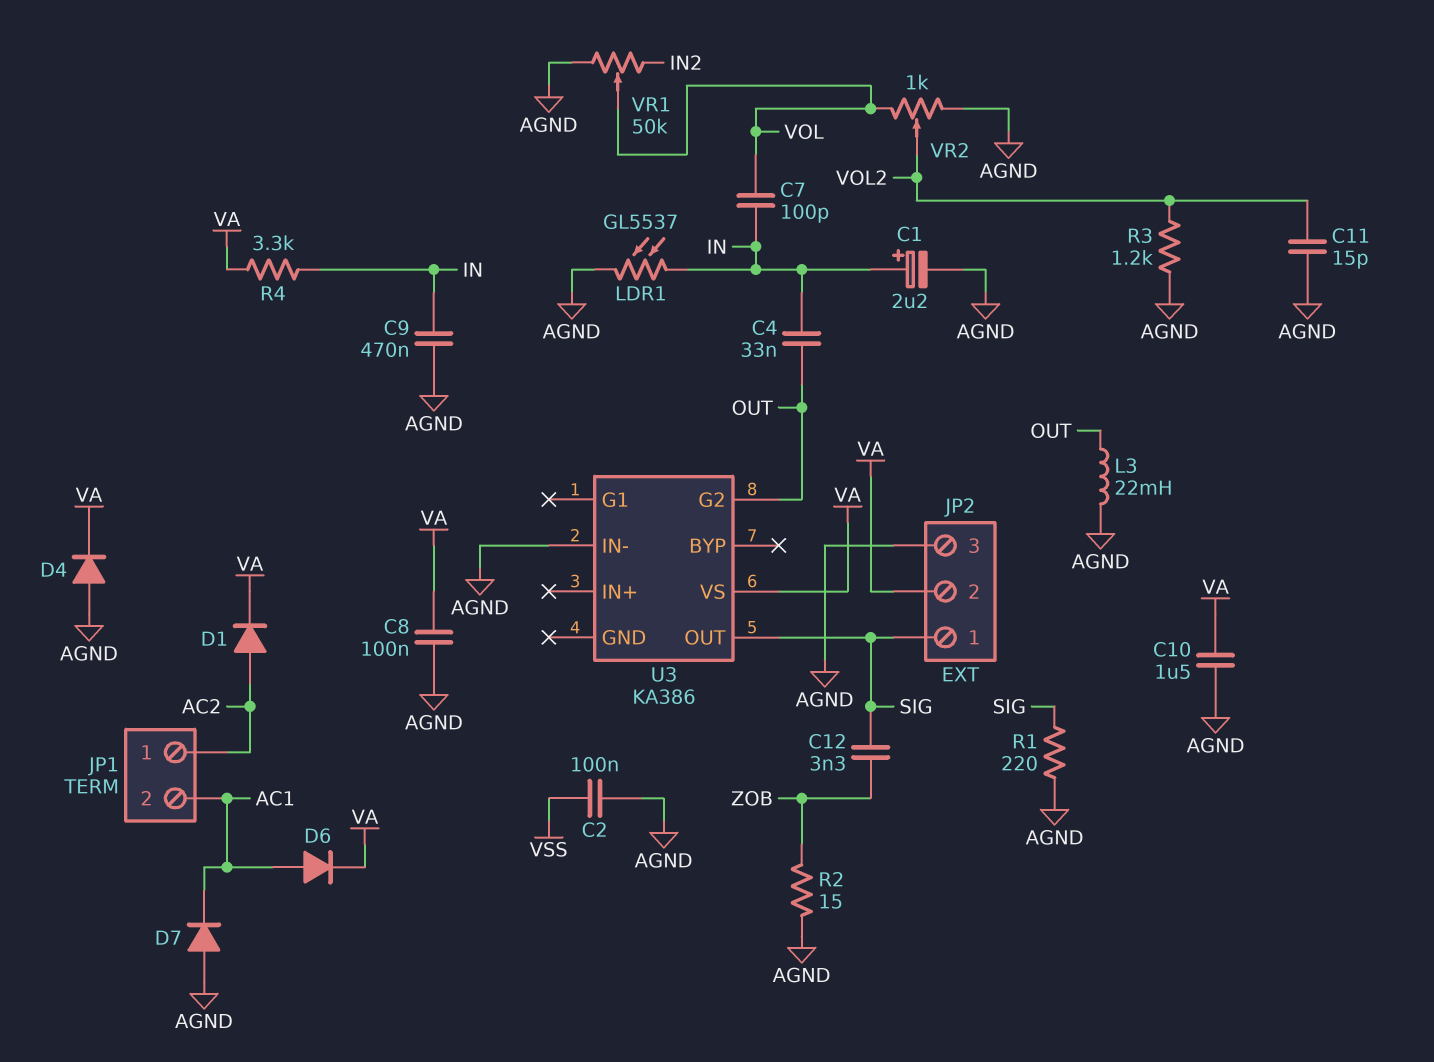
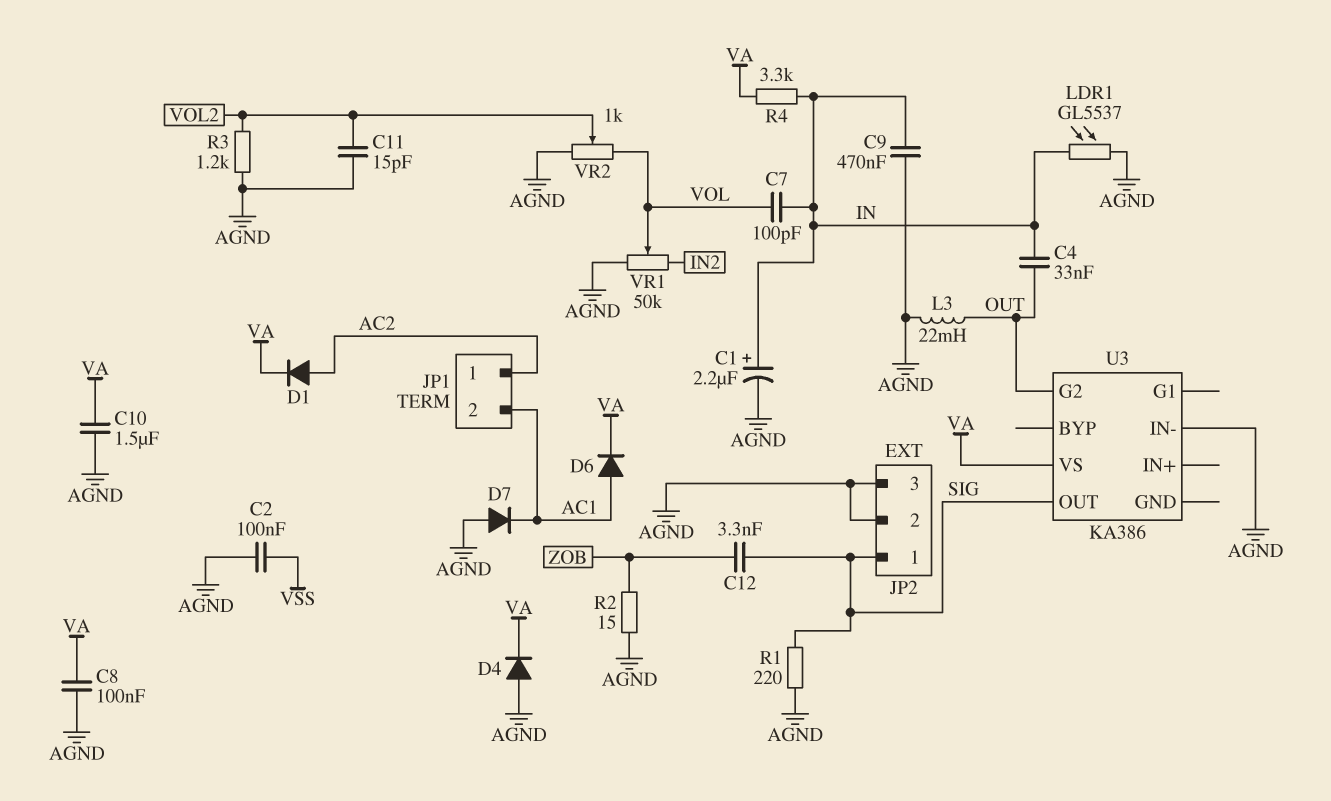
JP2 pin 2: VA -> AGND

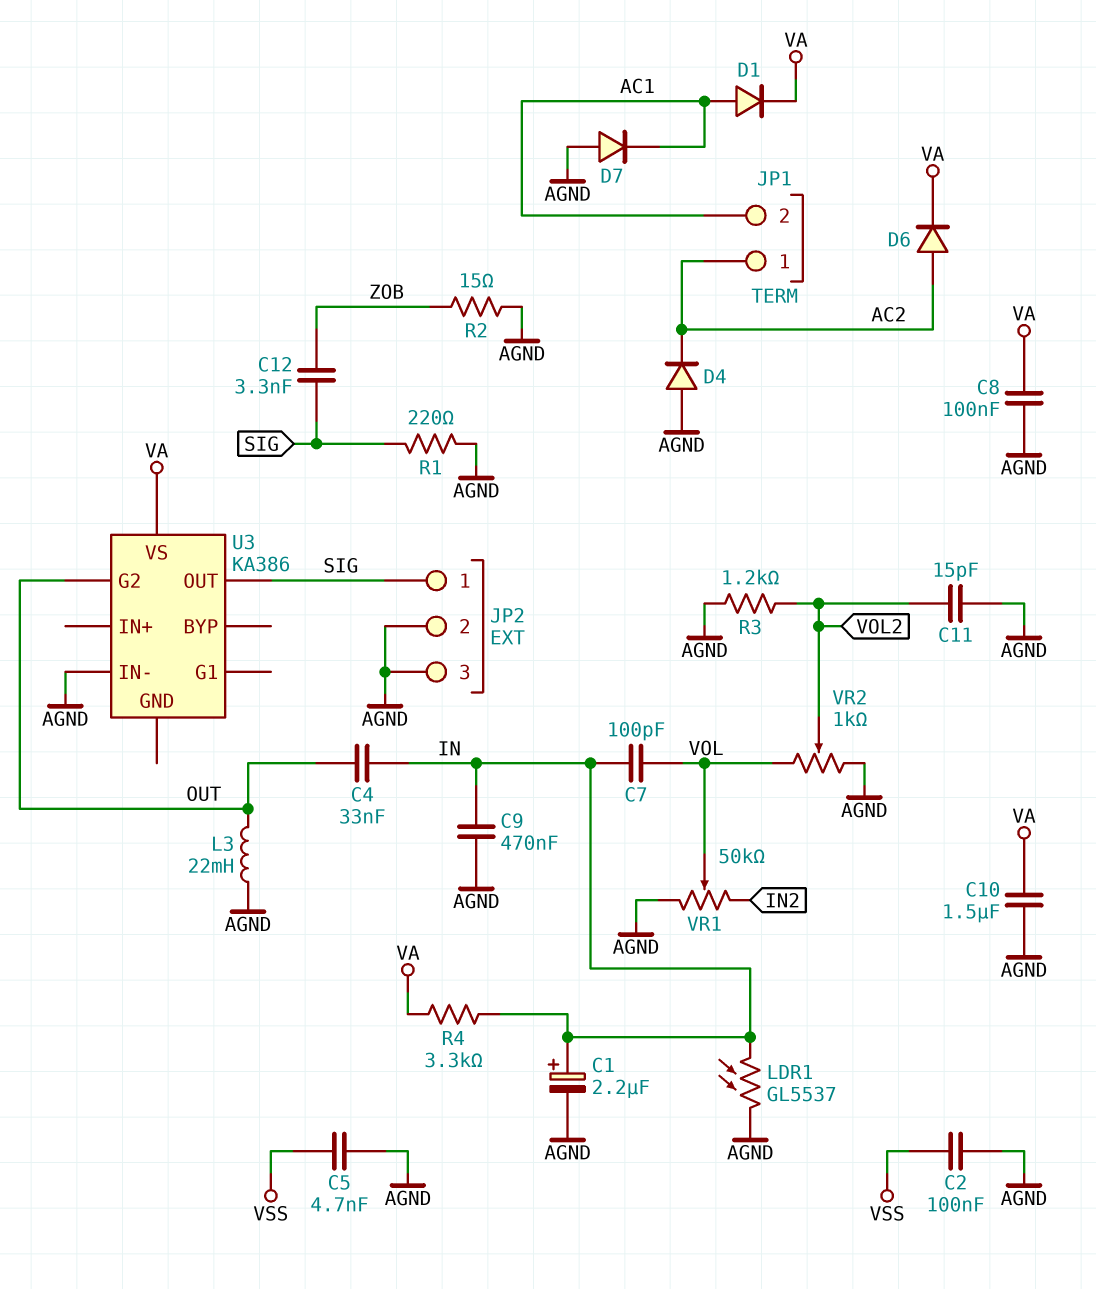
C5: none -> 4.7nF (AGND, VSS)
D1: diode (A AC2, K VA) -> diode (A AC1, K VA)
D4: diode (A AGND, K VA) -> diode (A AGND, K AC2)
D6: diode (A AC1, K VA) -> diode (A AC2, K VA)

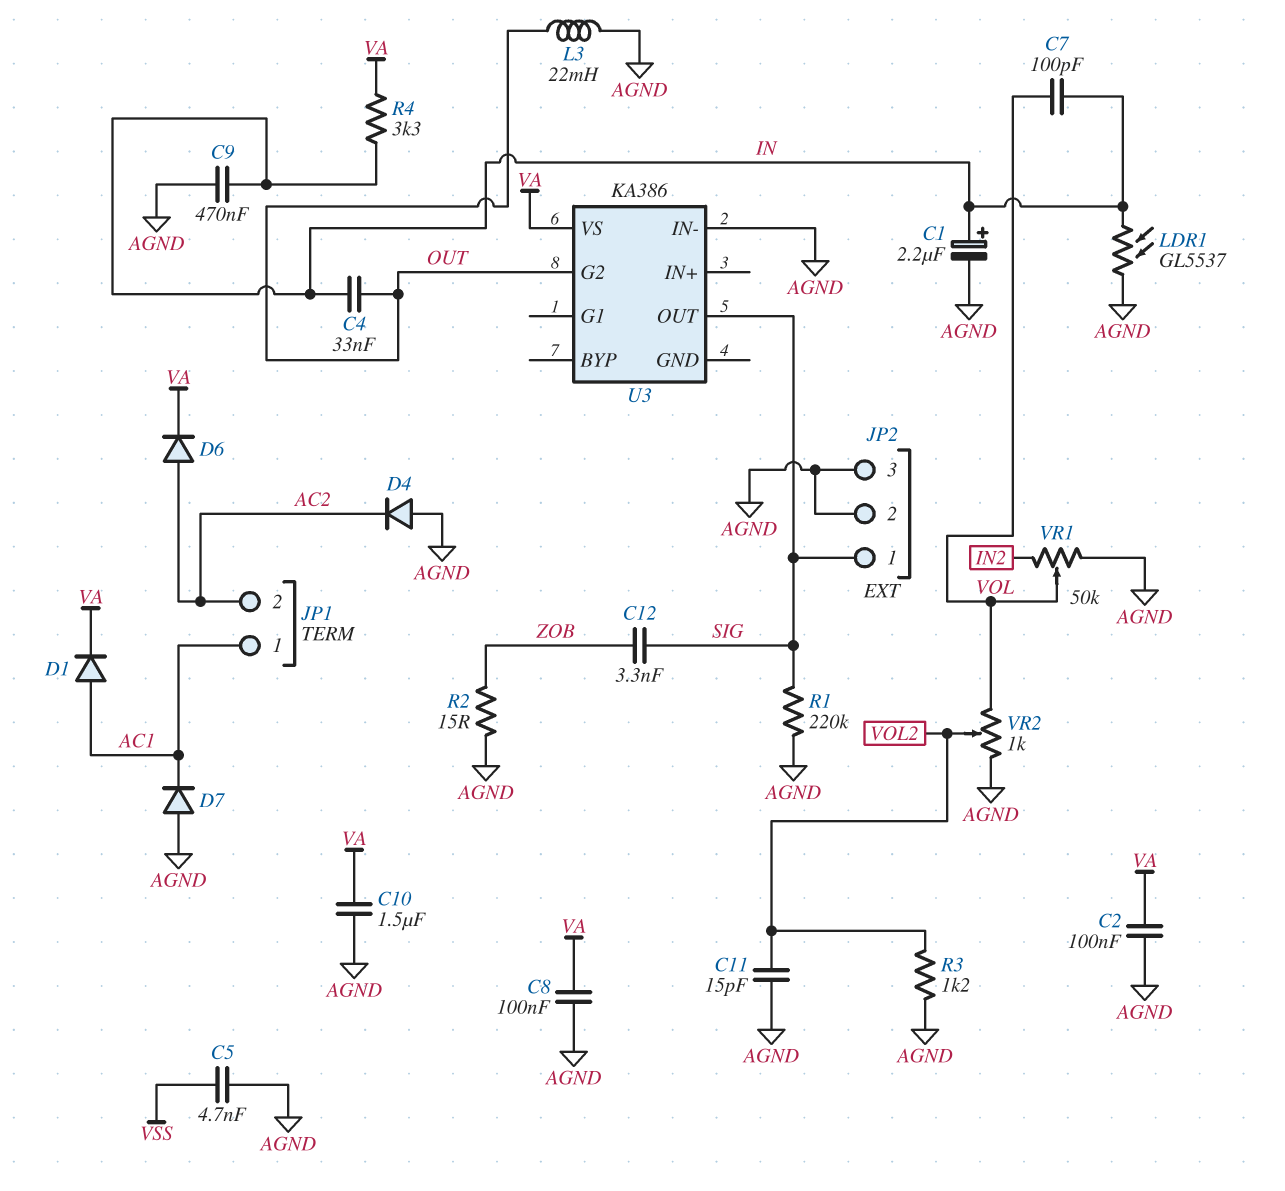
C2: 100nF (AGND, VSS) -> 100nF (AGND, VA)
JP1 pin 1: AC2 -> AC1
JP1 pin 2: AC1 -> AC2
R1: 220 (AGND, SIG) -> 220k (AGND, SIG)

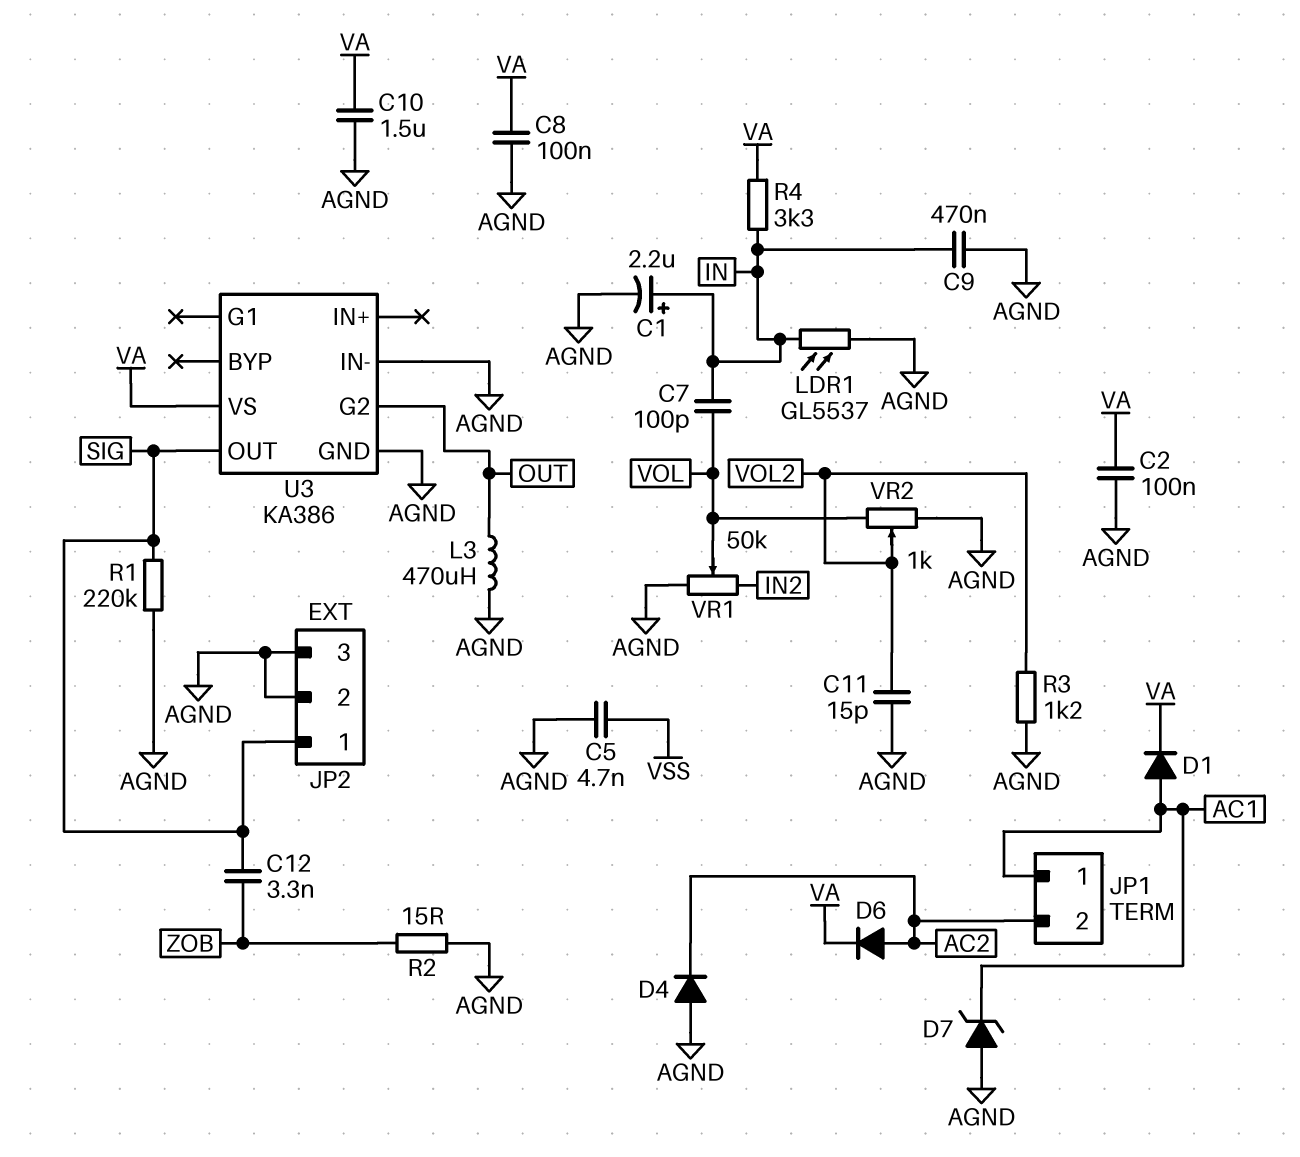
C4: 33nF (IN, OUT) -> none
D7: diode (A AGND, K AC1) -> zener (A AGND, K AC1)
L3: 22mH (AGND, OUT) -> 470uH (AGND, OUT)
U3 pin GND: none -> AGND

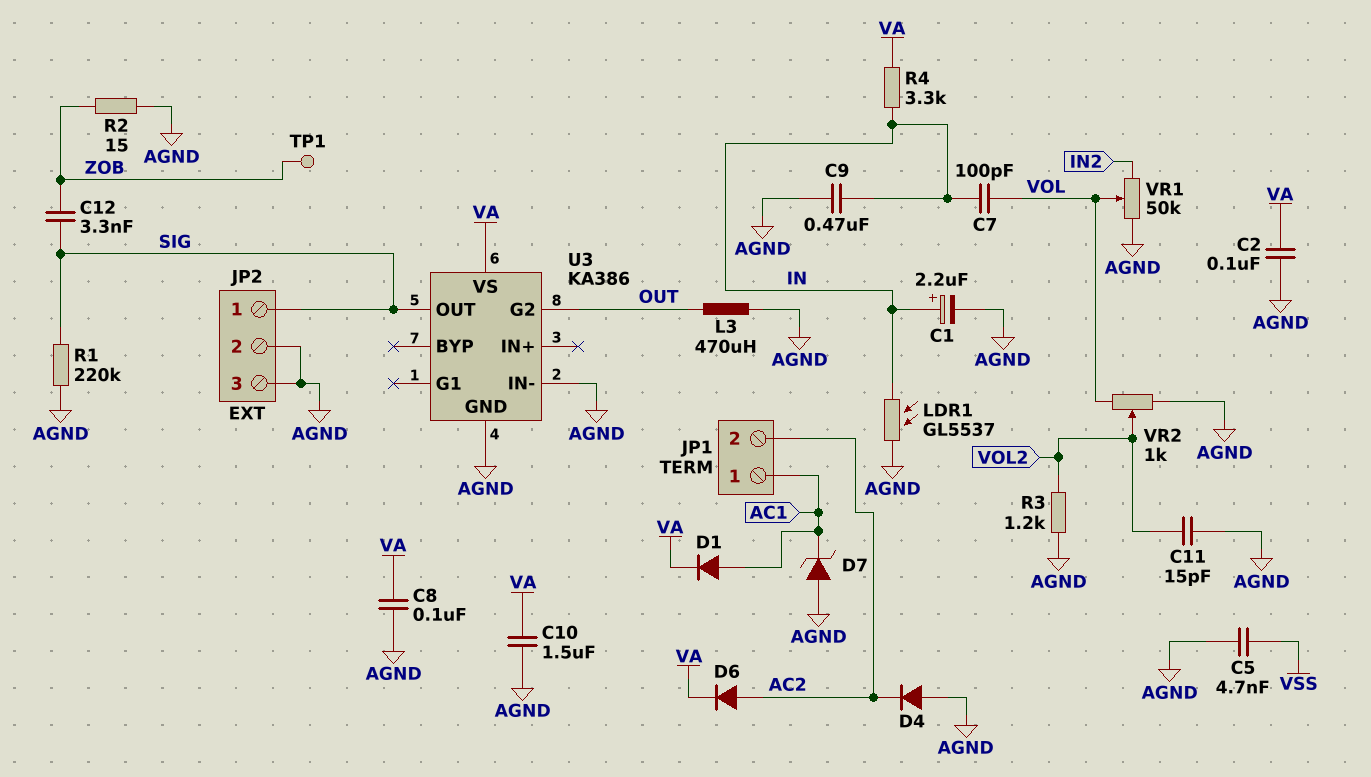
TP1: none -> test point (ZOB)

